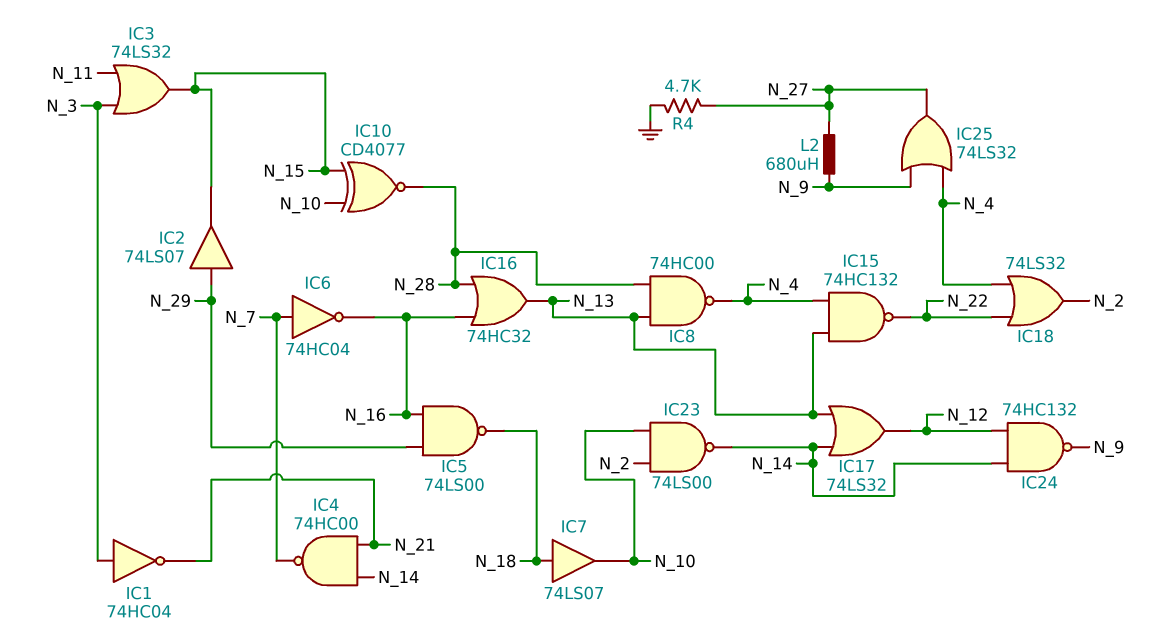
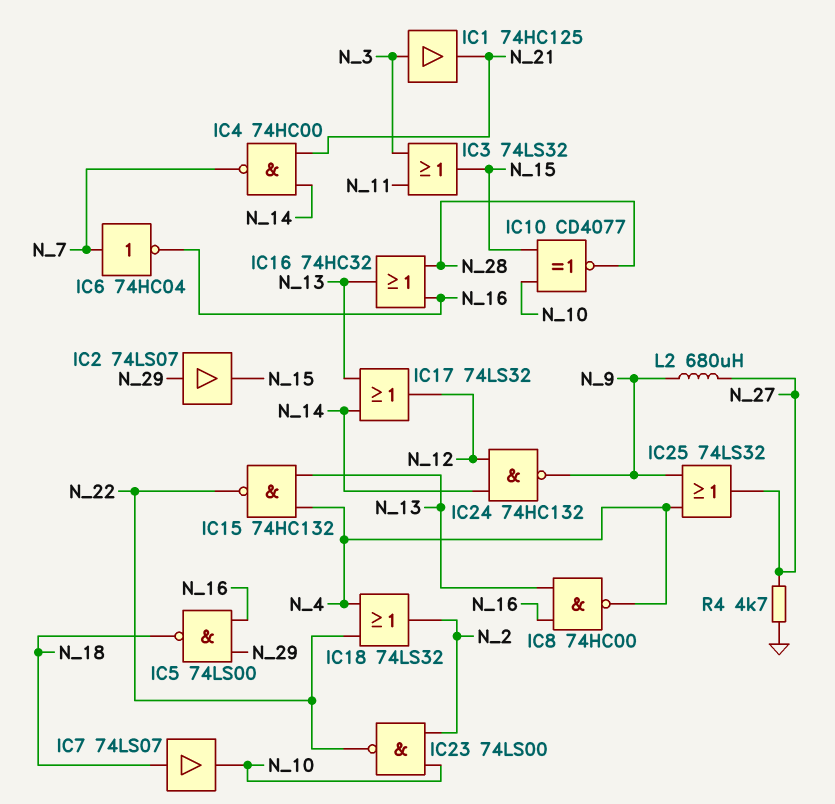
IC1: NOT 74HC04 (in N_3, out N_21) -> buffer 74HC125 (in N_3, out N_21)
IC8: NAND 74HC00 (in N_13, in N_28, out N_4) -> NAND 74HC00 (in N_13, in N_16, out N_4)
IC23: NAND 74LS00 (in N_2, in N_10, out N_14) -> NAND 74LS00 (in N_2, in N_10, out N_22)

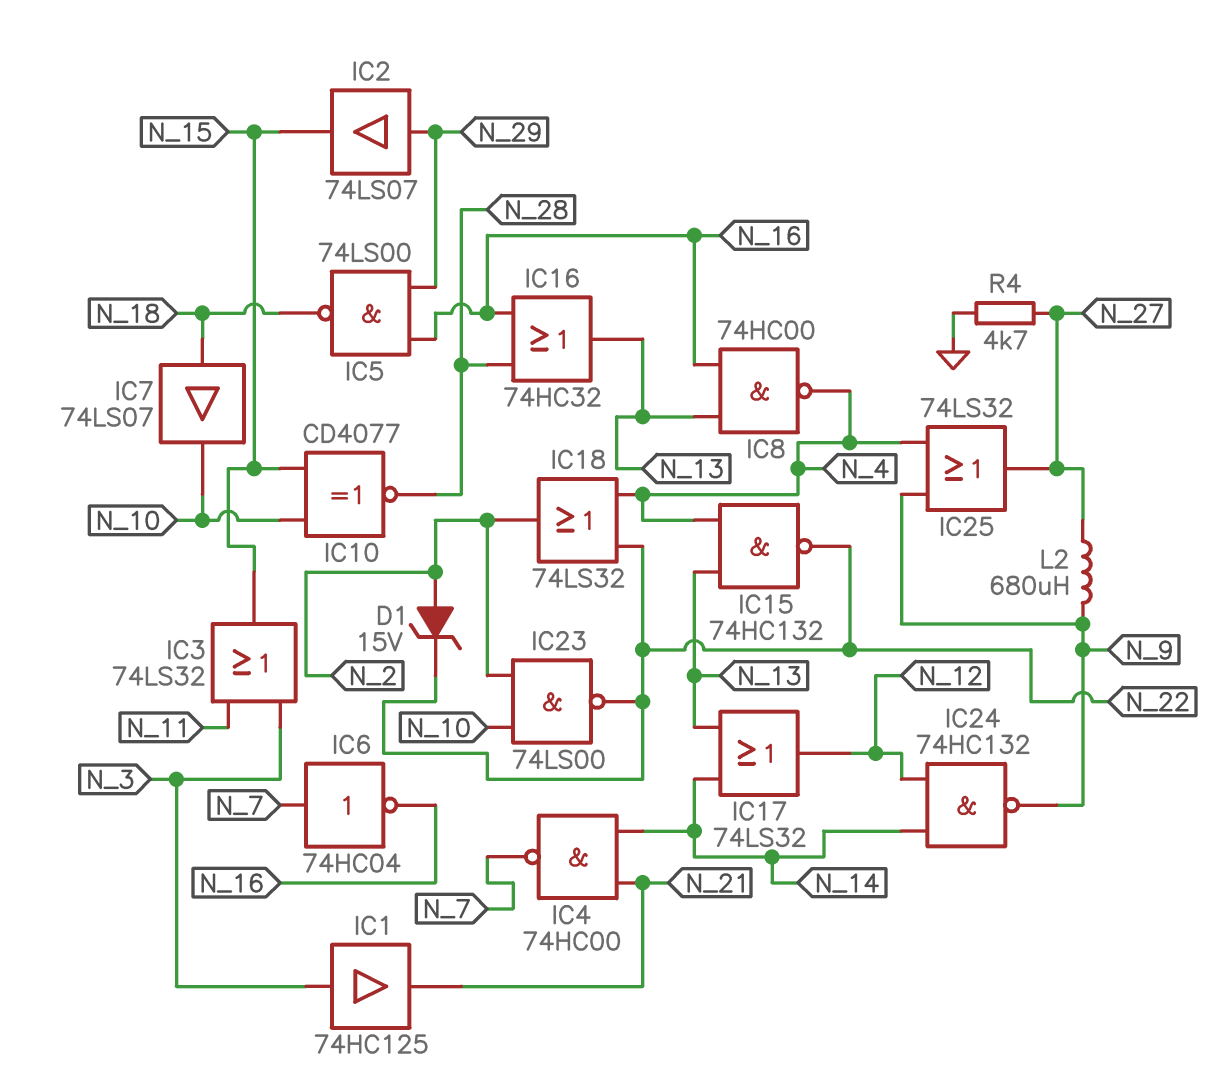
D1: none -> zener 15V (A N_2, K N_22)

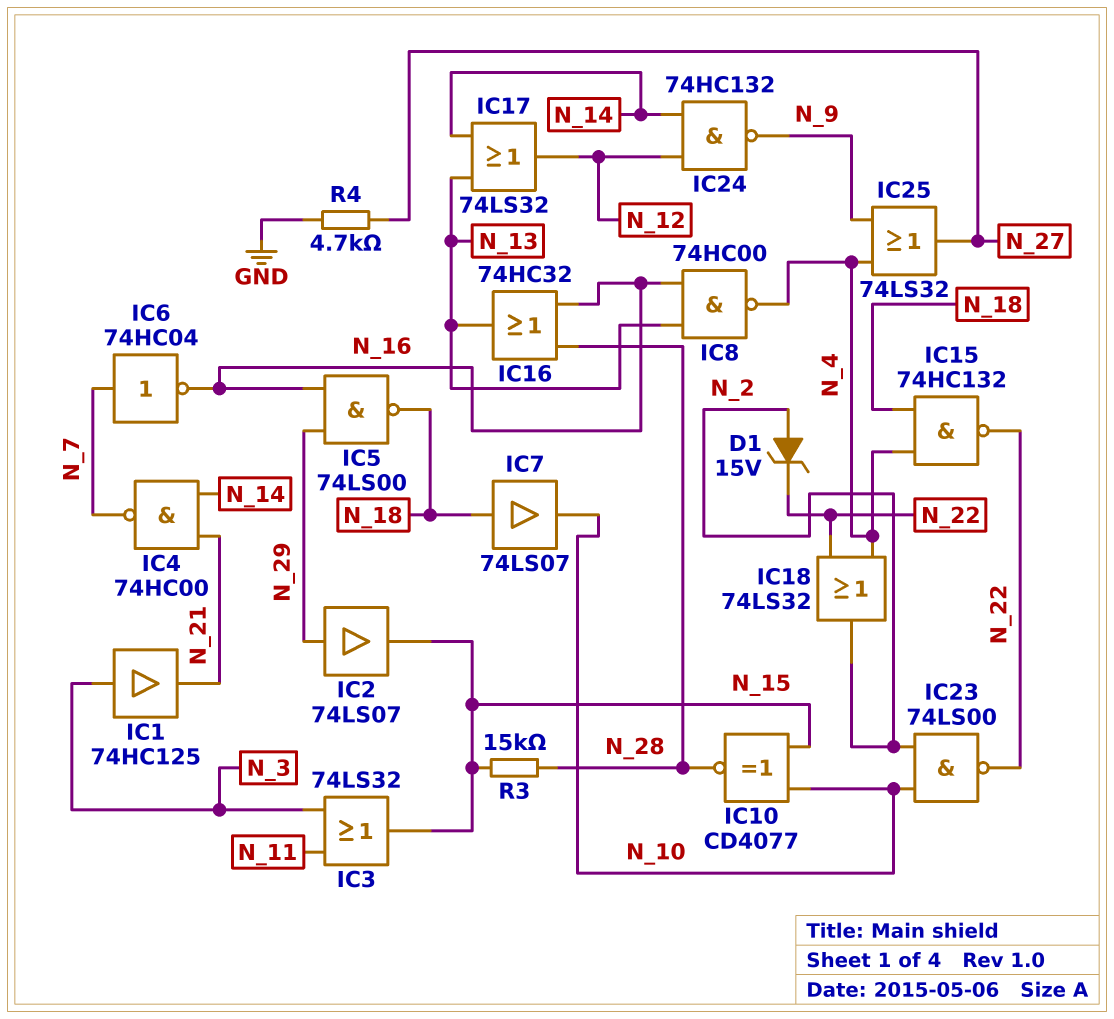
IC15: NAND 74HC132 (in N_4, in N_13, out N_22) -> NAND 74HC132 (in N_4, in N_18, out N_22)
L2: 680uH (N_9, N_27) -> none
R3: none -> 15k (N_15, N_28)

